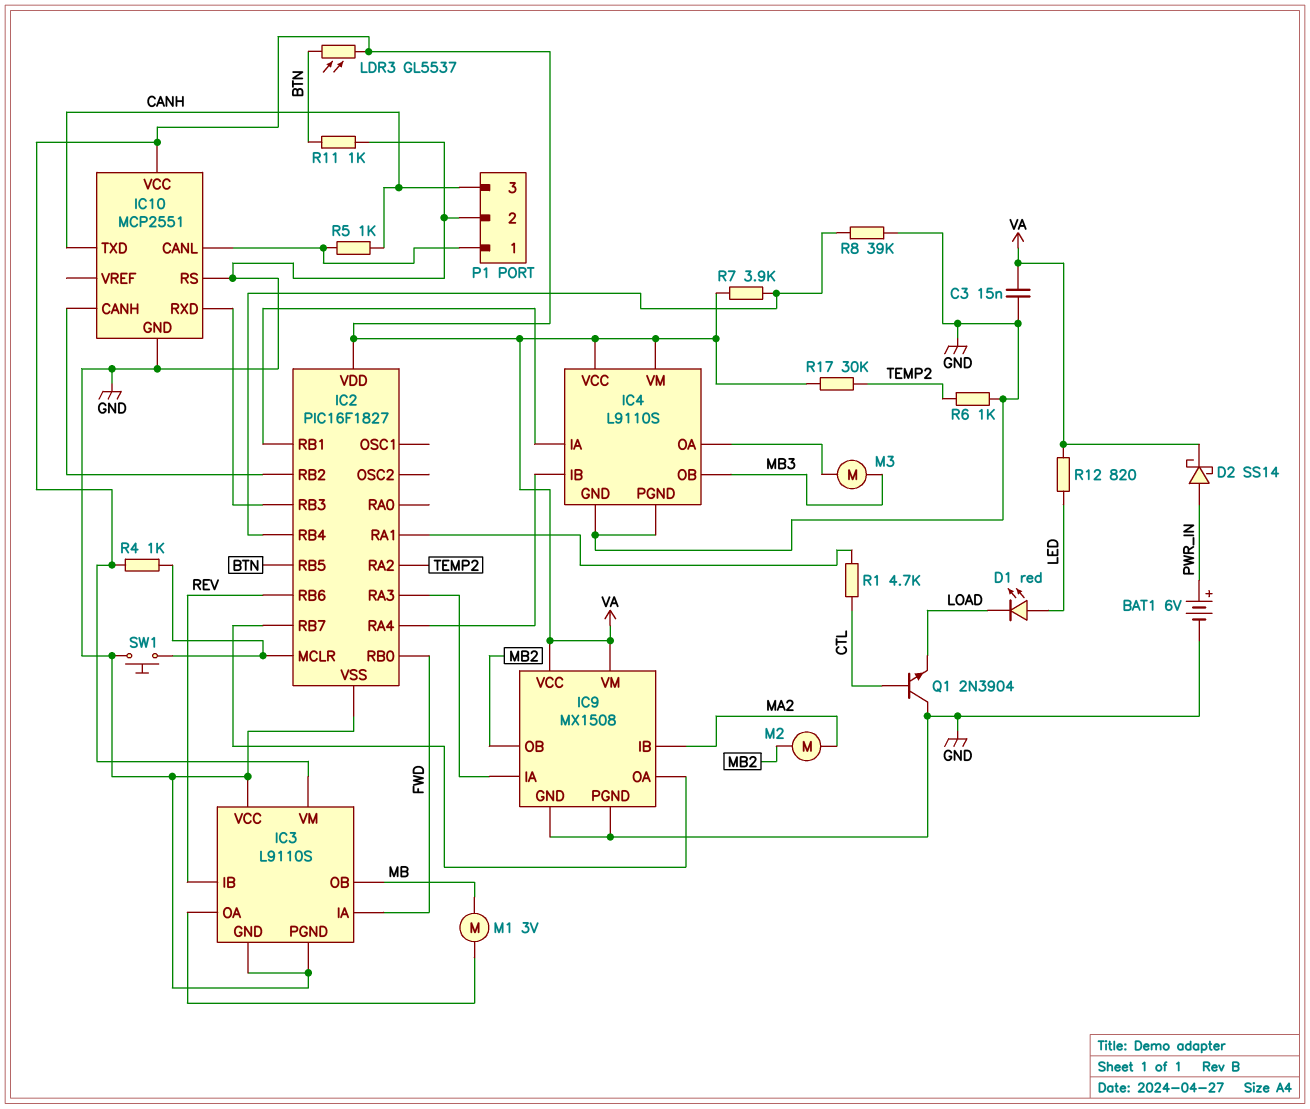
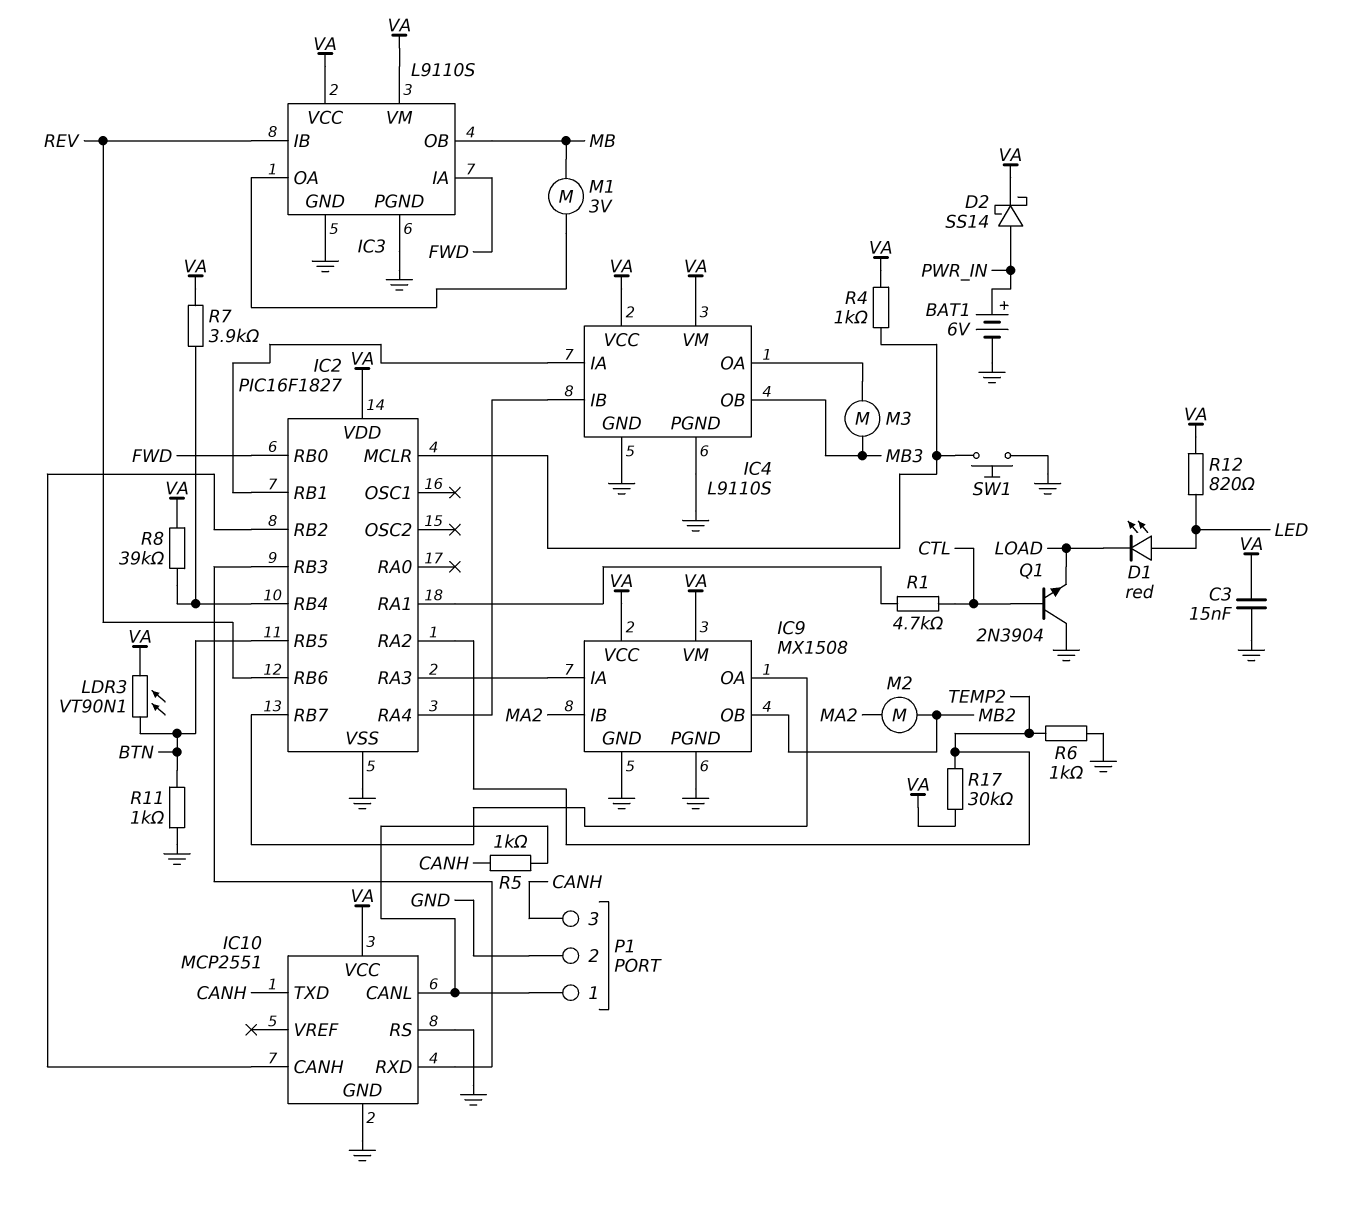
IC3 pin VCC: GND -> VA
LDR3: GL5537 (BTN, VA) -> VT90N1 (BTN, VA)
R8: 39k (GND, IC2/RB4) -> 39k (IC2/RB4, VA)

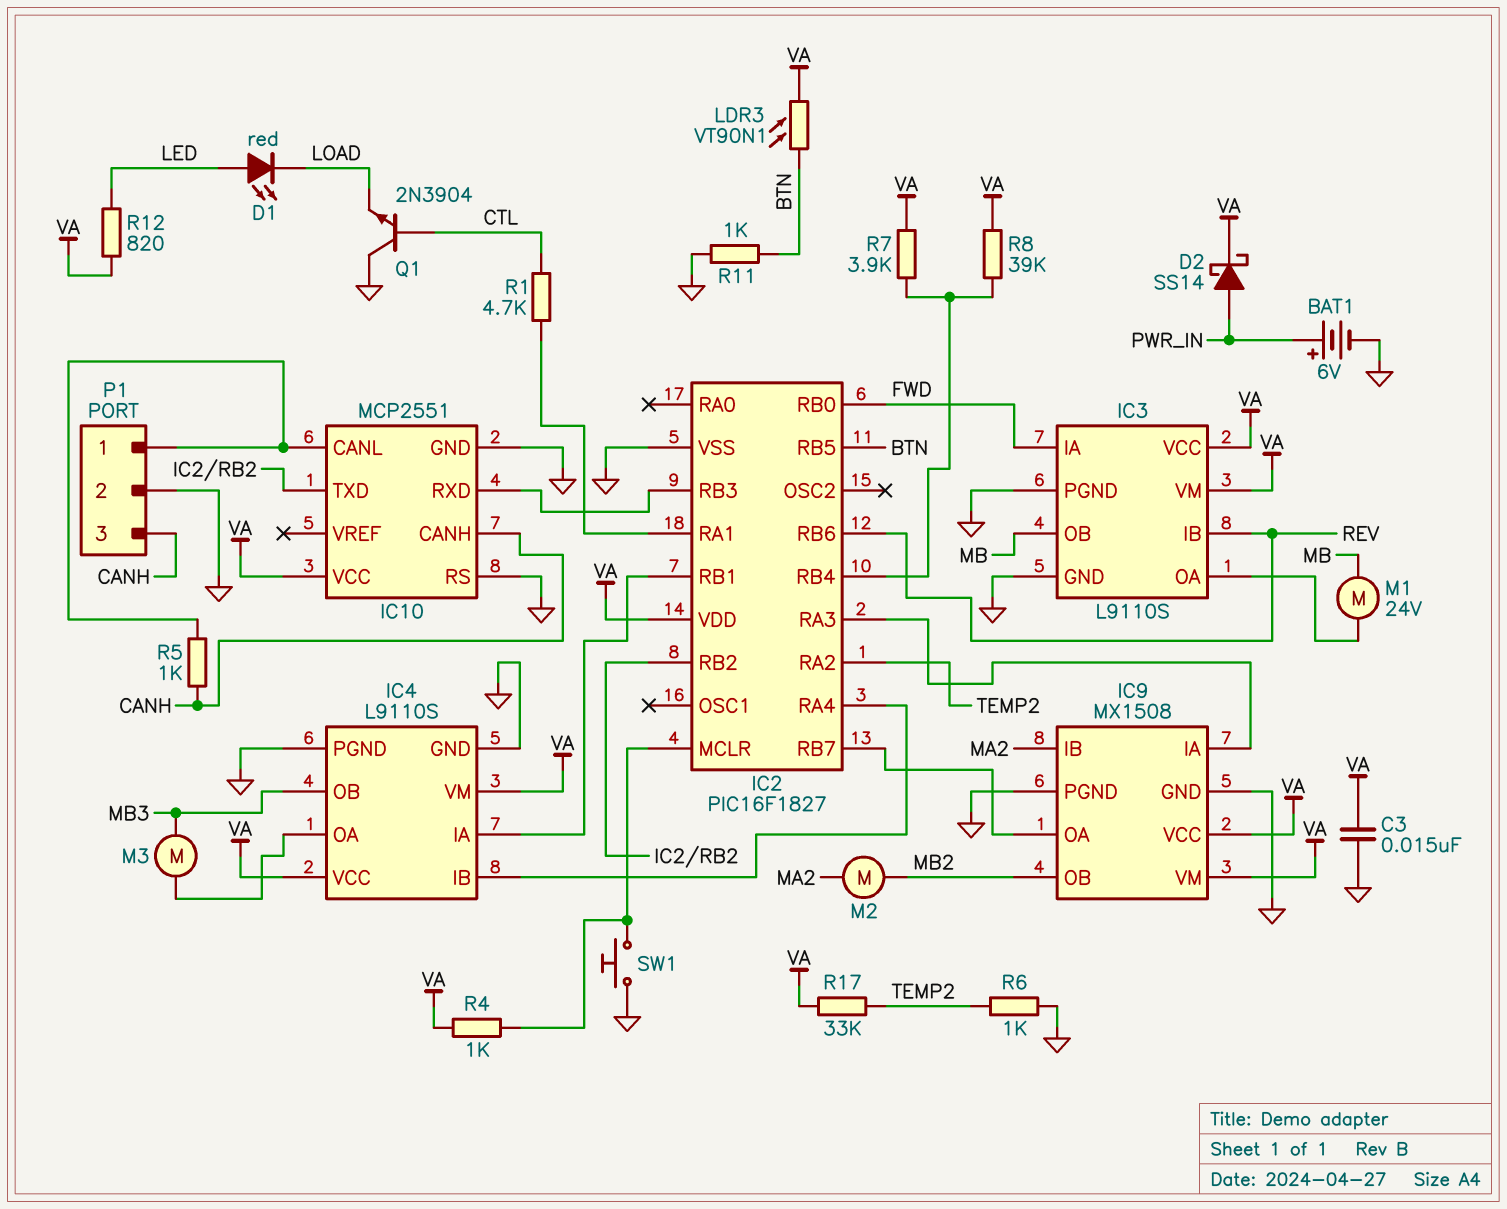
IC10 pin CANH: IC2/RB2 -> CANH
IC10 pin TXD: CANH -> IC2/RB2
M1: motor 3V (IC3/OA, MB) -> motor 24V (IC3/OA, MB)
R17: 30k (TEMP2, VA) -> 33k (TEMP2, VA)

